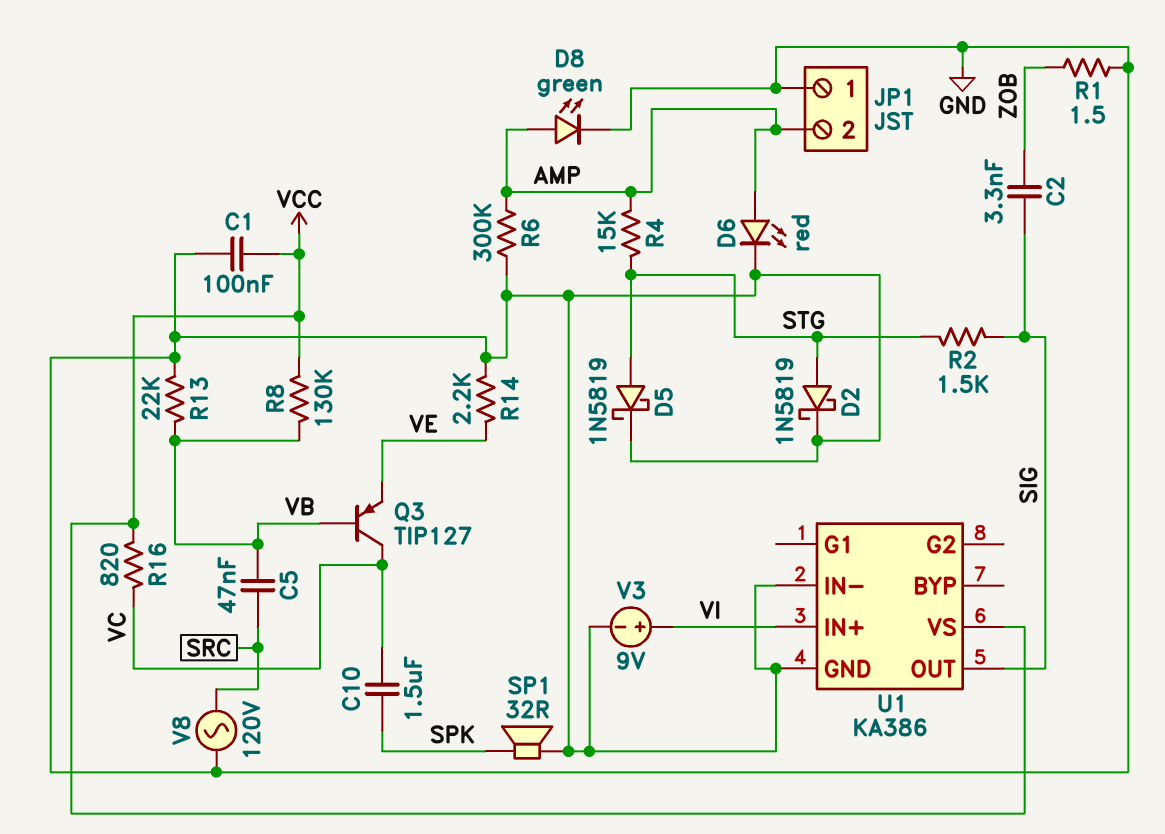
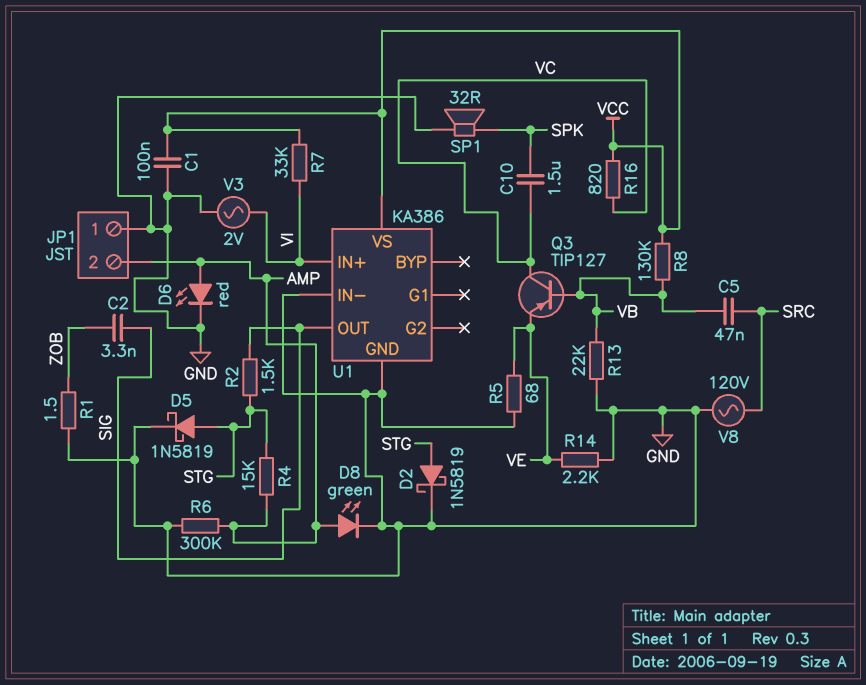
R5: none -> 68 (GND, VE)
R7: none -> 33k (VCC, VI)
V3: 9V (plus VI, minus GND) -> AC 2V (GND, VI)

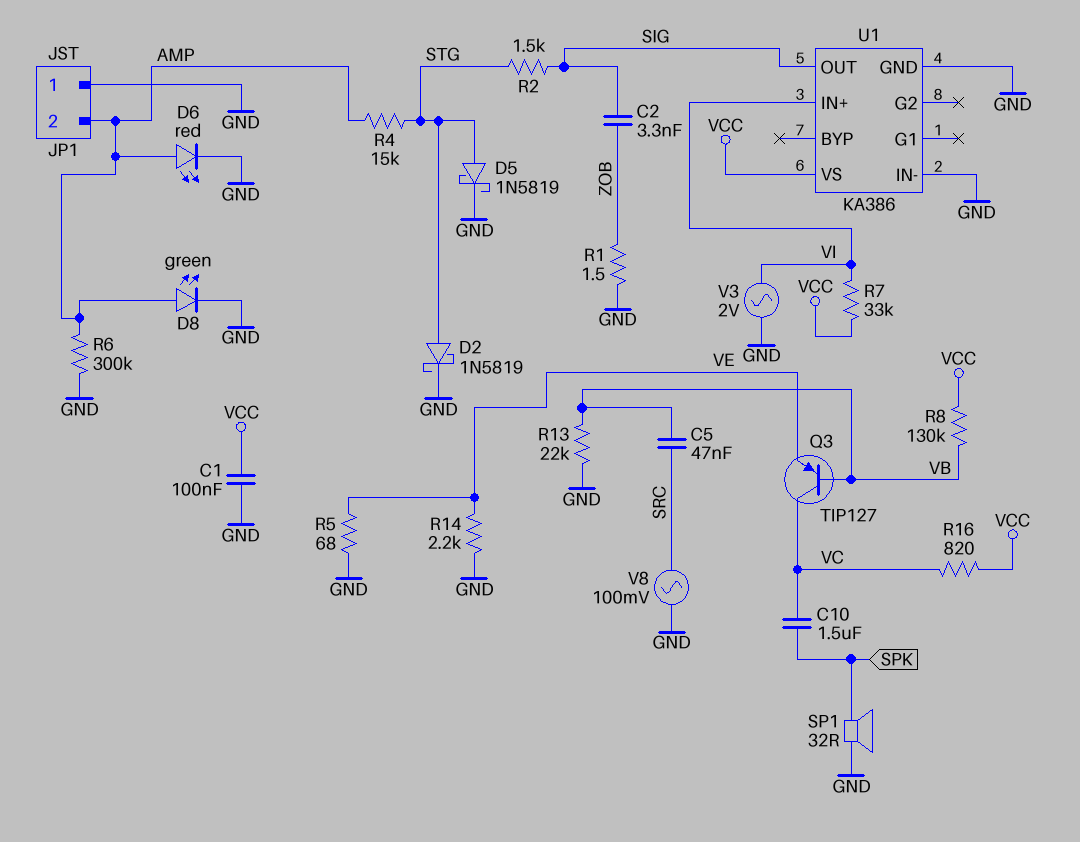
V8: AC 120V (GND, SRC) -> AC 100mV (GND, SRC)

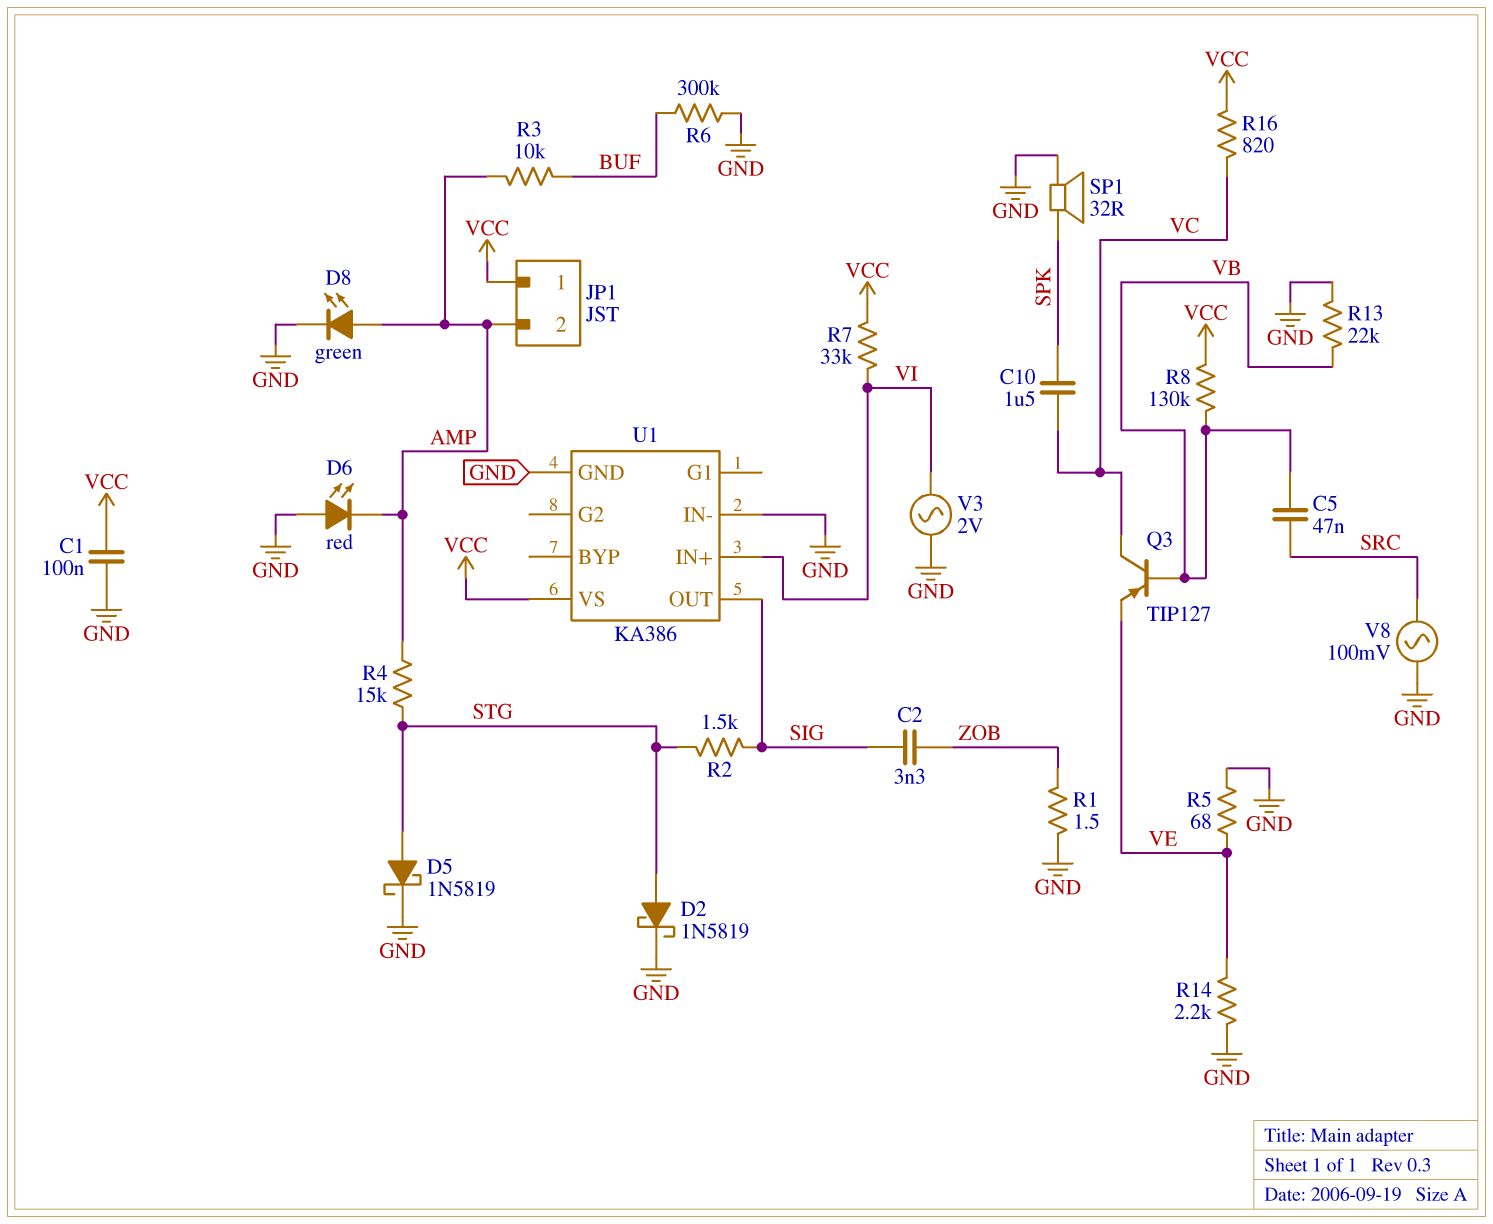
D6: LED red (A AMP, K GND) -> LED red (A GND, K AMP)
JP1 pin 1: GND -> VCC
R3: none -> 10k (AMP, BUF)
R6: 300k (AMP, GND) -> 300k (BUF, GND)

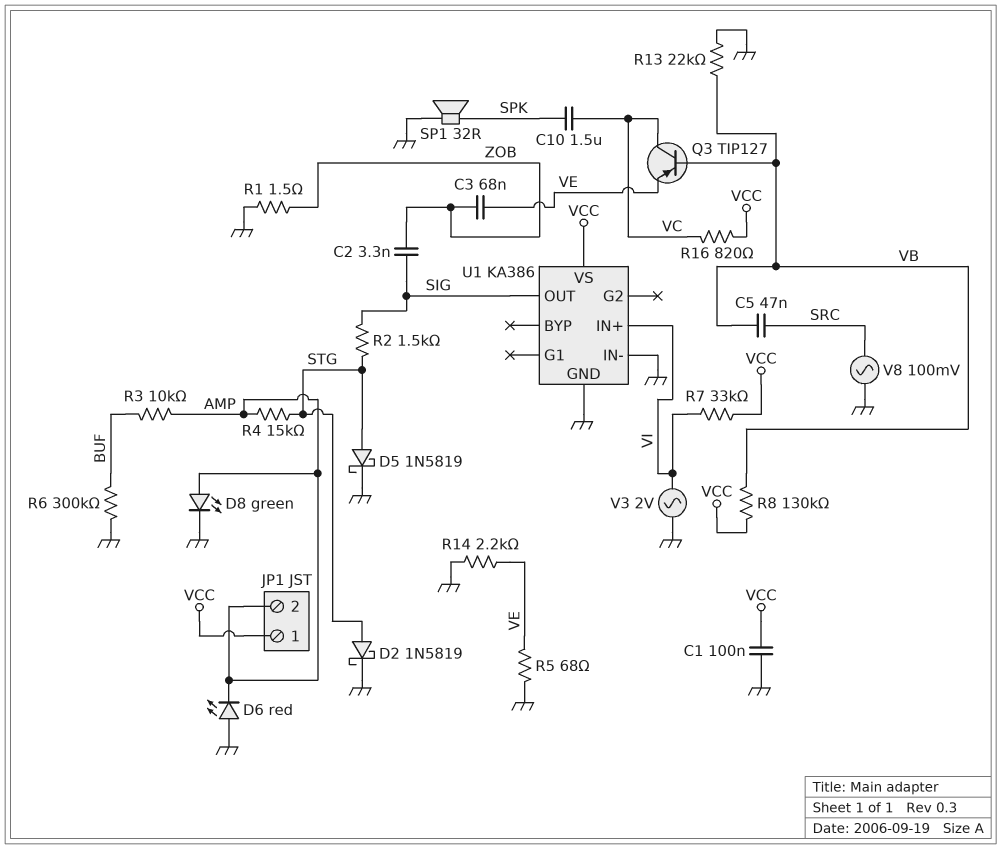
C3: none -> 68nF (VE, ZOB)

